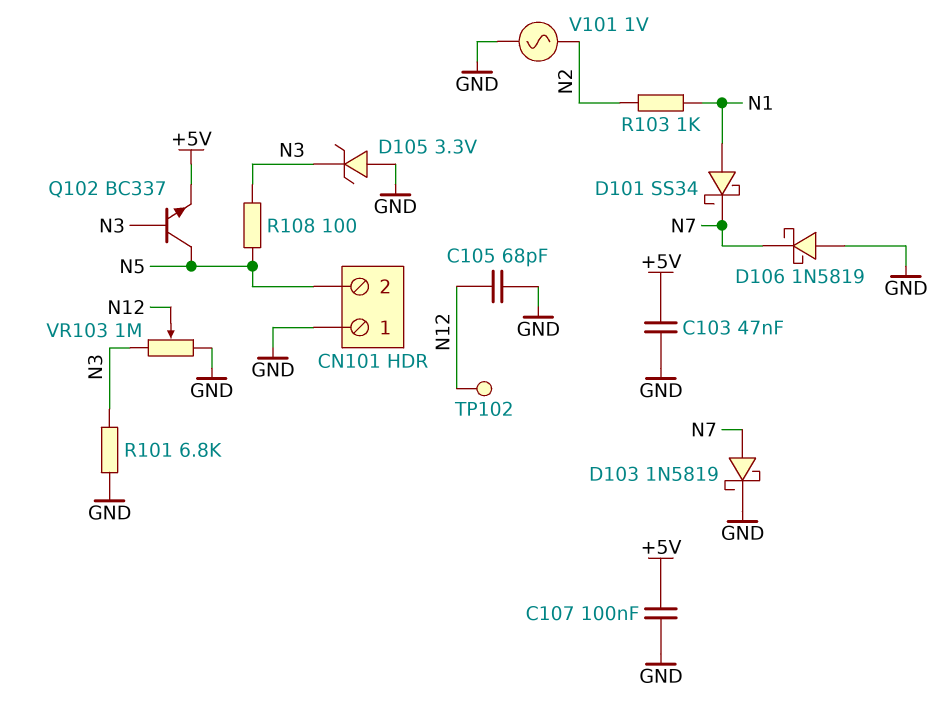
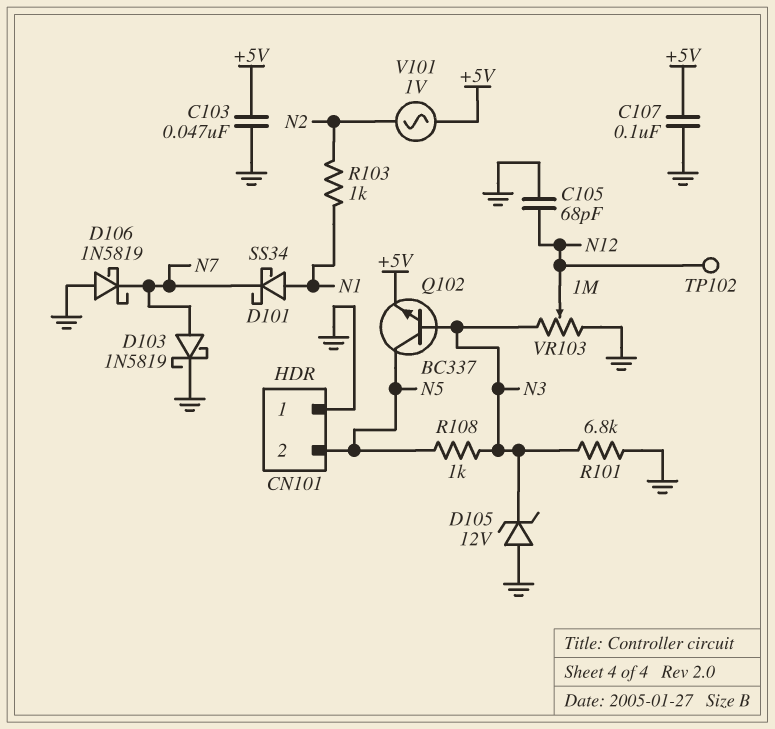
D105: zener 3.3V (A GND, K N3) -> zener 12V (A GND, K N3)
R108: 100 (N3, N5) -> 1k (N3, N5)
V101: AC 1V (GND, N2) -> AC 1V (+5V, N2)

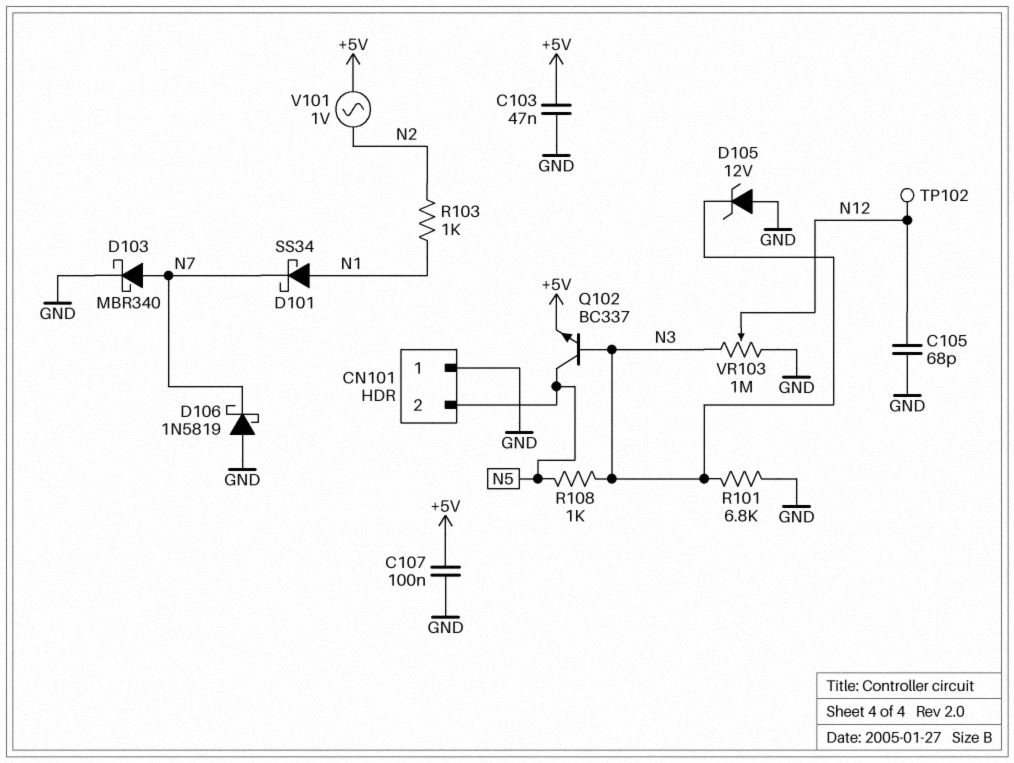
D103: schottky 1N5819 (A N7, K GND) -> schottky MBR340 (A N7, K GND)

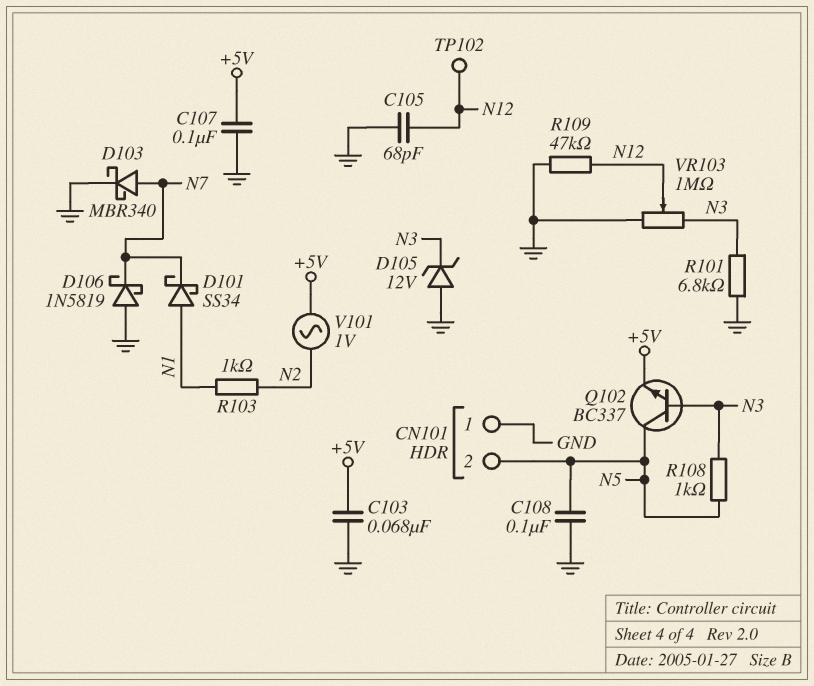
C103: 47nF (+5V, GND) -> 68nF (+5V, GND)
C108: none -> 100nF (GND, N5)
R109: none -> 47k (GND, N12)

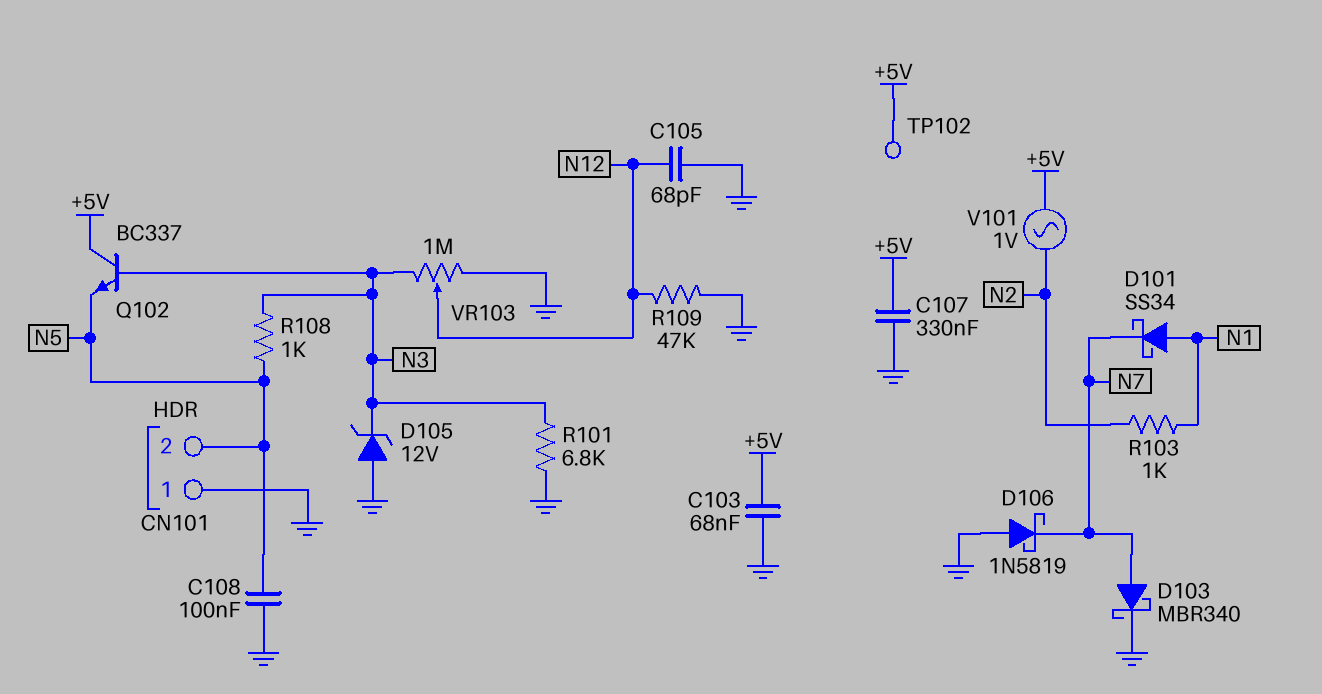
C107: 100nF (+5V, GND) -> 330nF (+5V, GND)
Q102: NPN BC337 (B N3, C N5, E +5V) -> NPN BC337 (B N3, C +5V, E N5)
TP102: test point (N12) -> test point (+5V)

